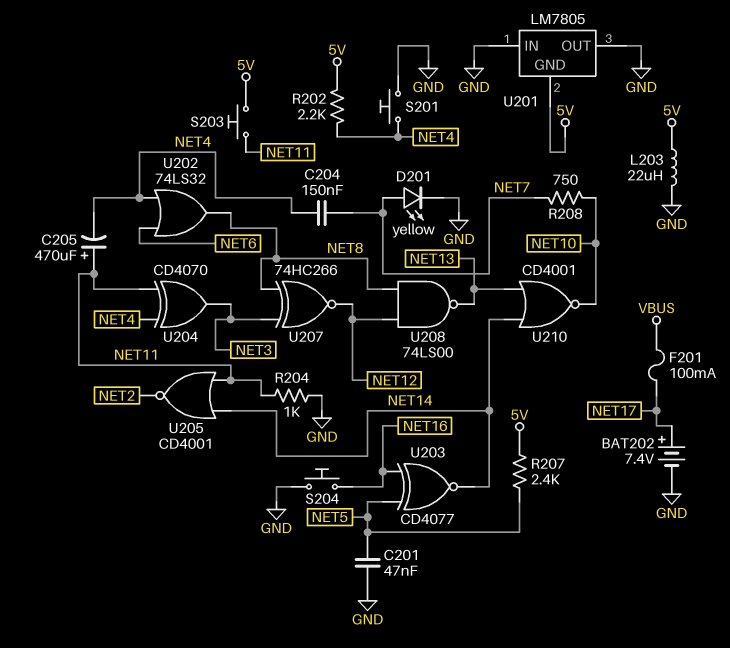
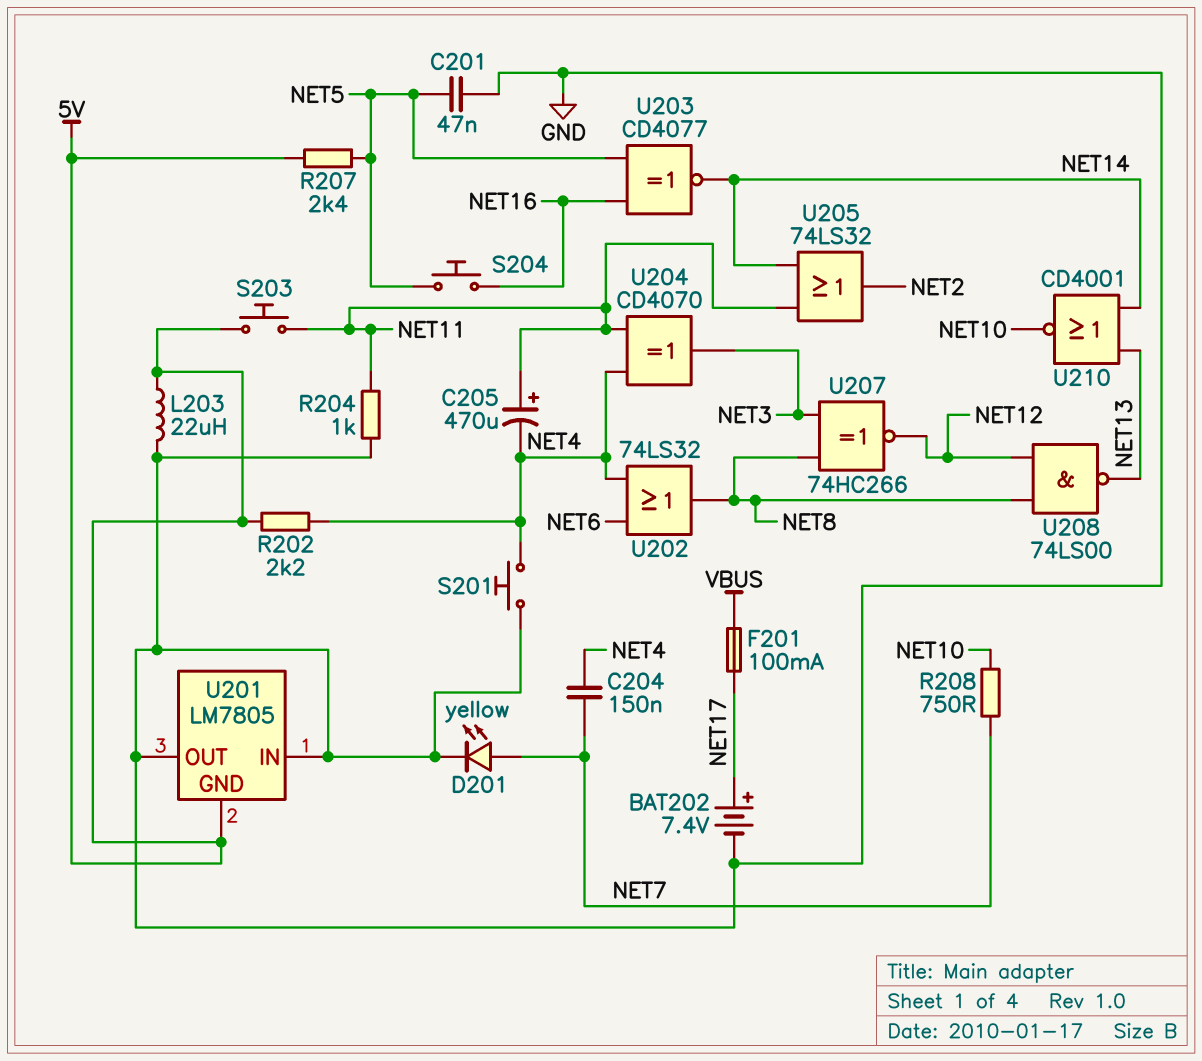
S204: button (GND, NET16) -> button (NET5, NET16)
U205: NOR CD4001 (in NET11, in NET14, out NET2) -> OR 74LS32 (in NET11, in NET14, out NET2)

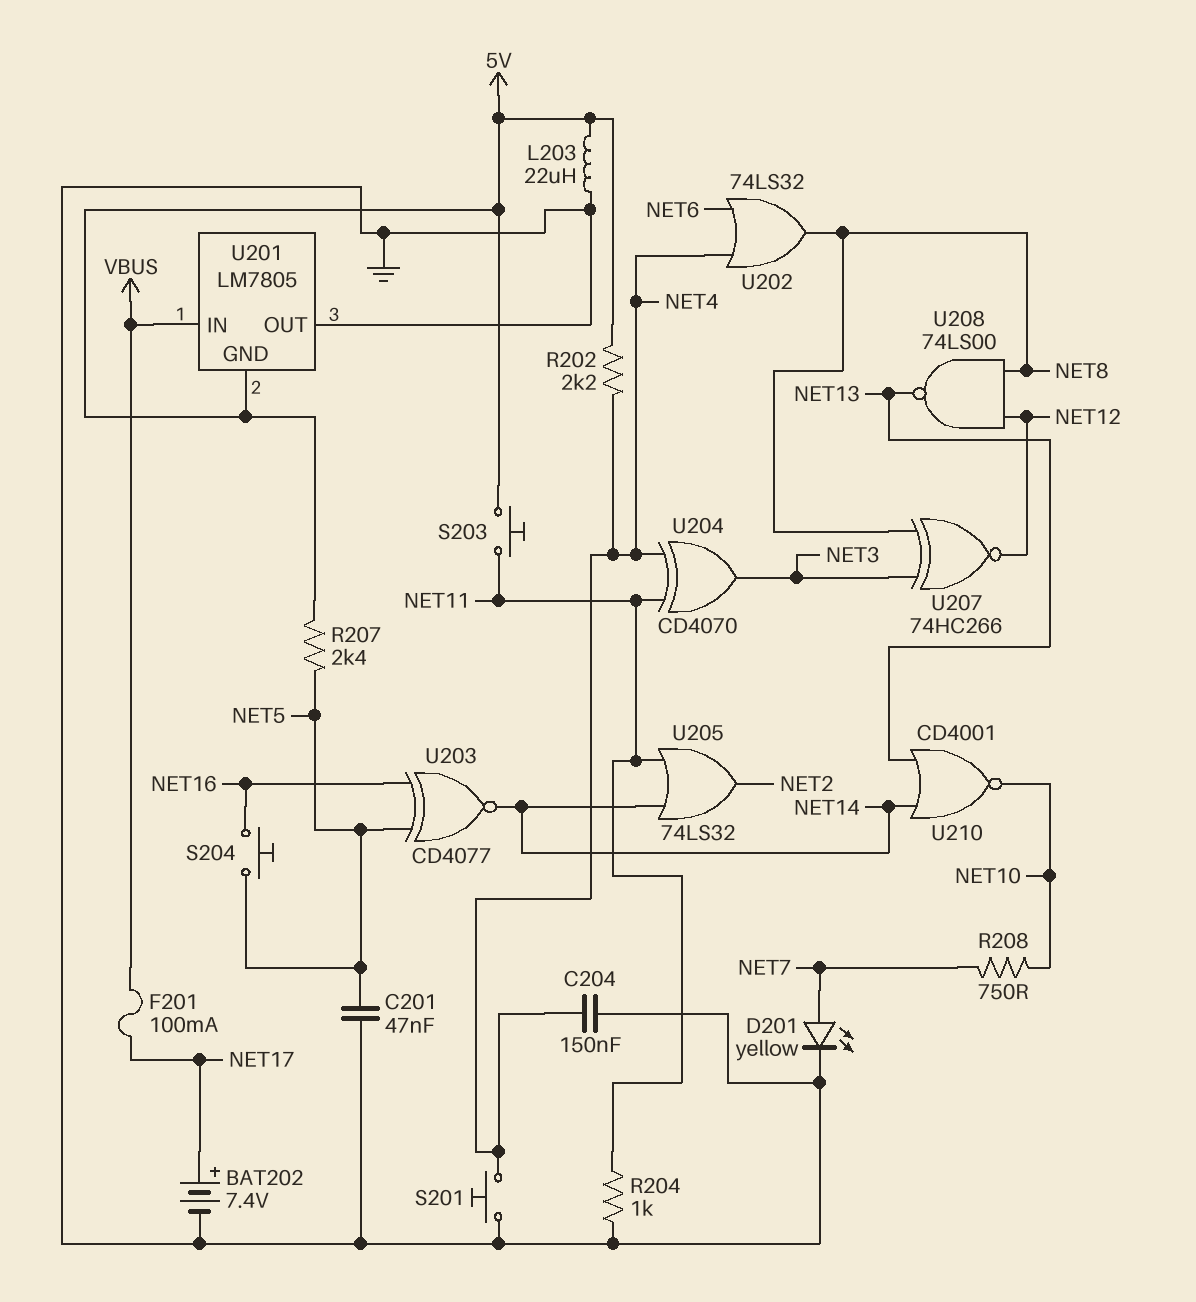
C204: 150nF (NET4, NET7) -> 150nF (GND, NET4)
C205: 470uF (plus NET11, minus NET4) -> none
U201 pin IN: GND -> VBUS

